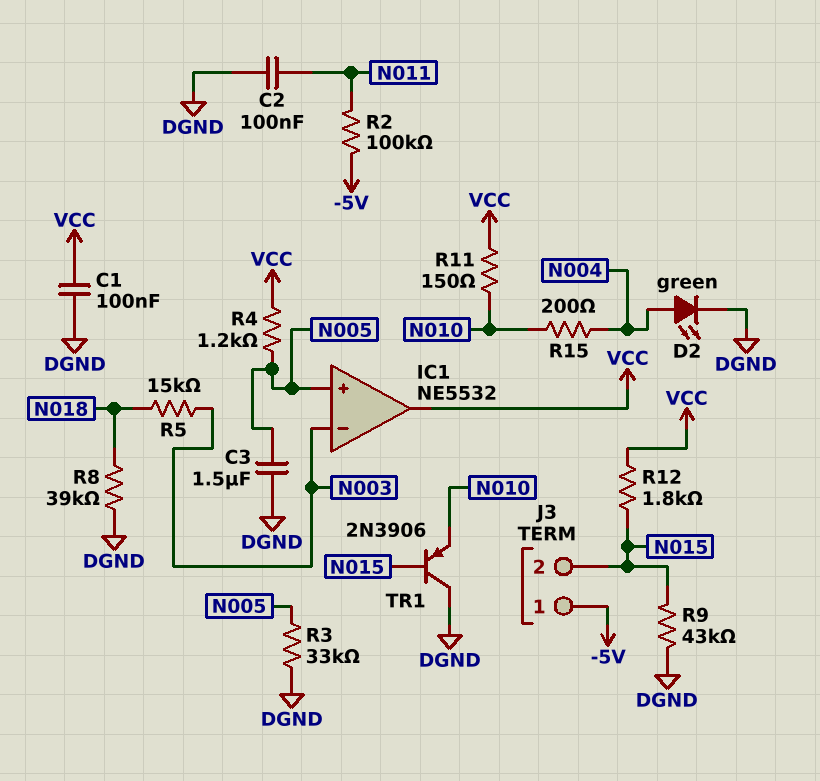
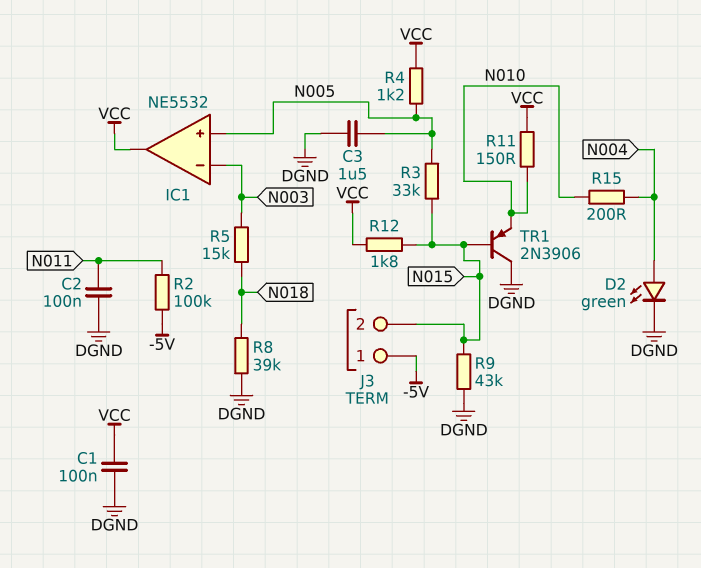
R3: 33k (DGND, N005) -> 33k (N005, N015)

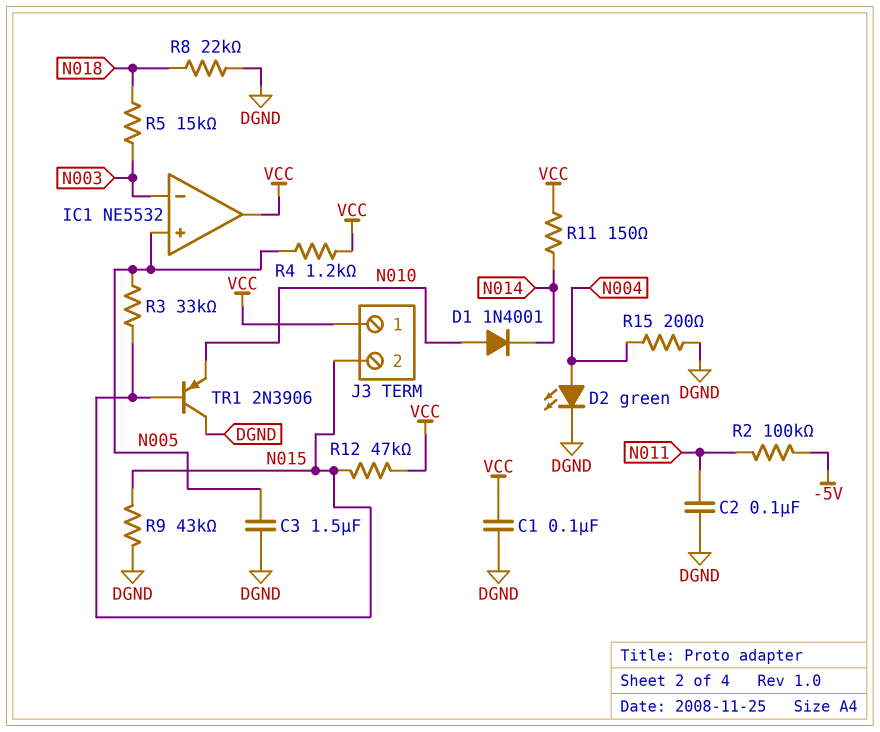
D1: none -> diode 1N4001 (A N010, K N014)
J3 pin 1: -5V -> VCC
R8: 39k (DGND, N018) -> 22k (DGND, N018)
R11: 150 (N010, VCC) -> 150 (N014, VCC)
R12: 1.8k (N015, VCC) -> 47k (N015, VCC)
R15: 200 (N004, N010) -> 200 (DGND, N004)

